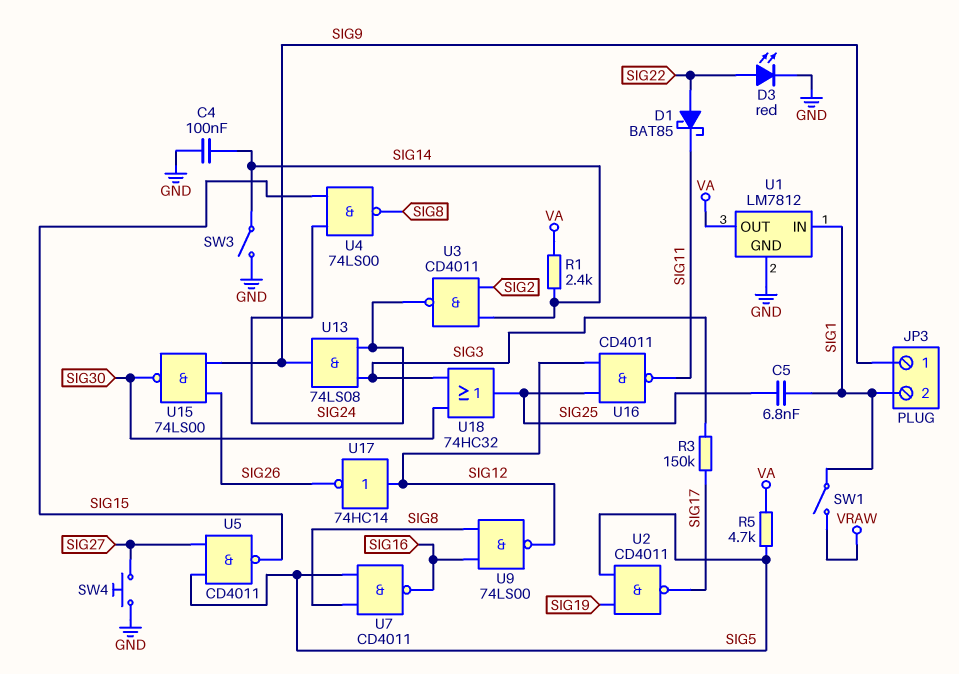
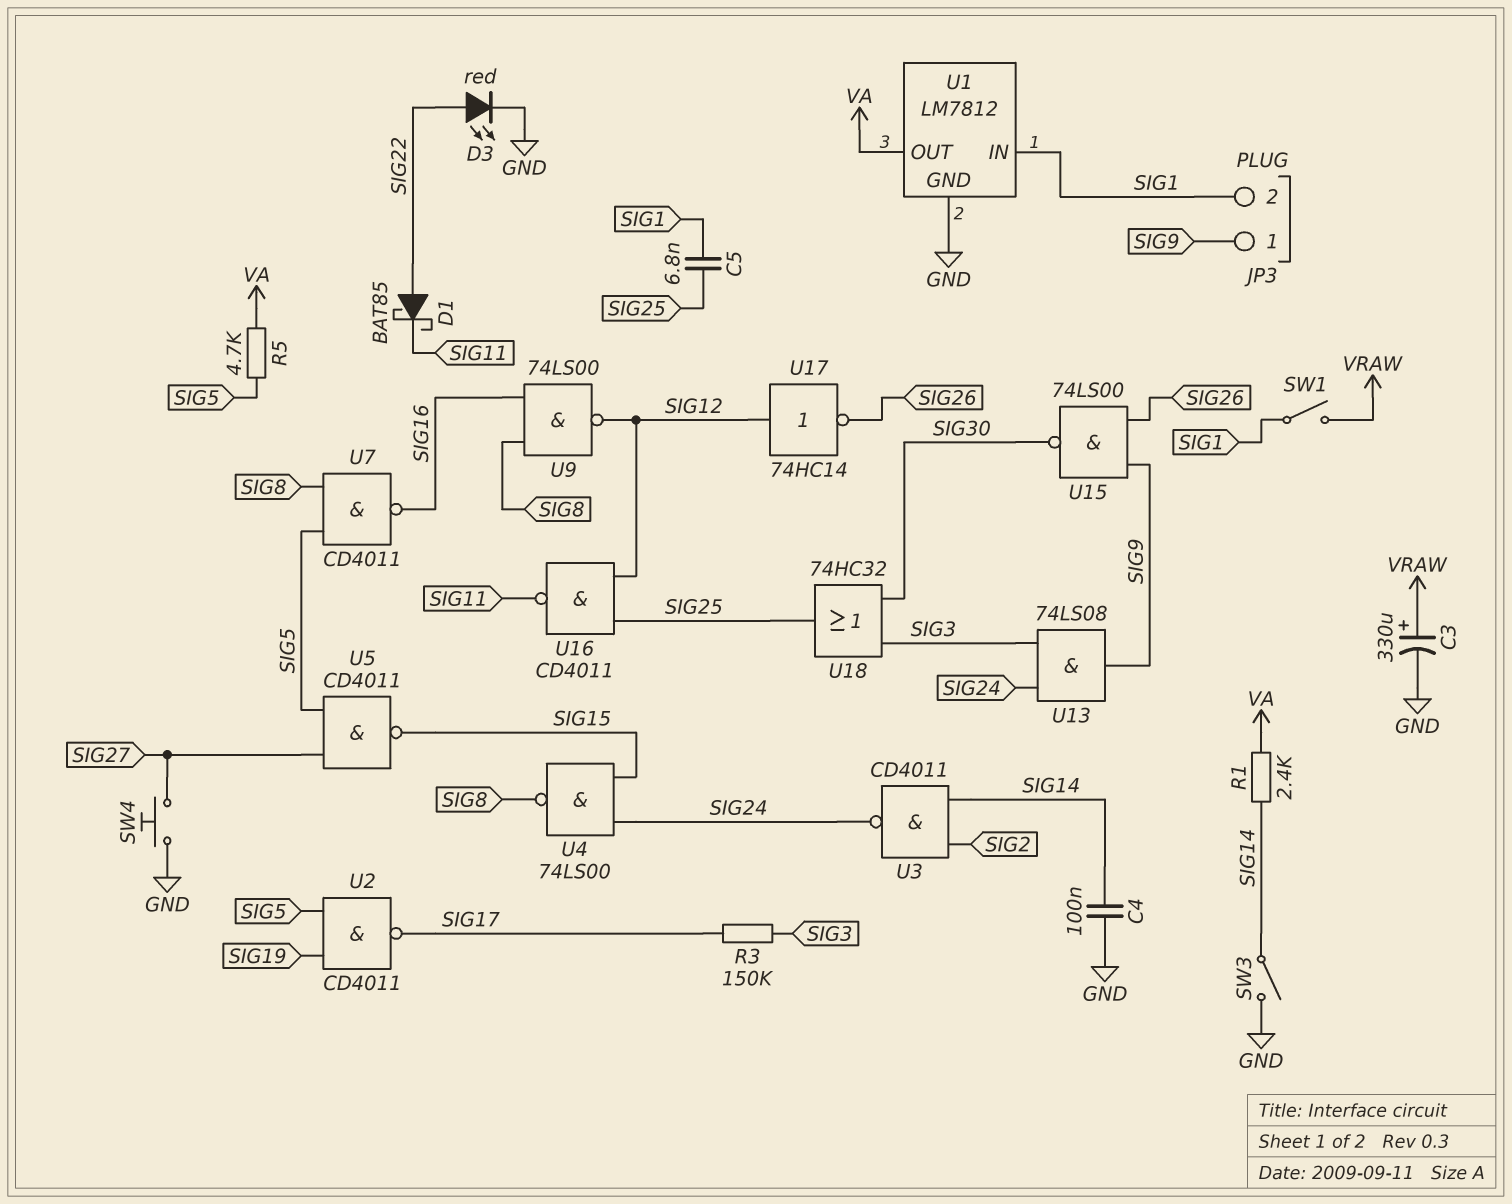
C3: none -> 330uF (plus VRAW, minus GND)

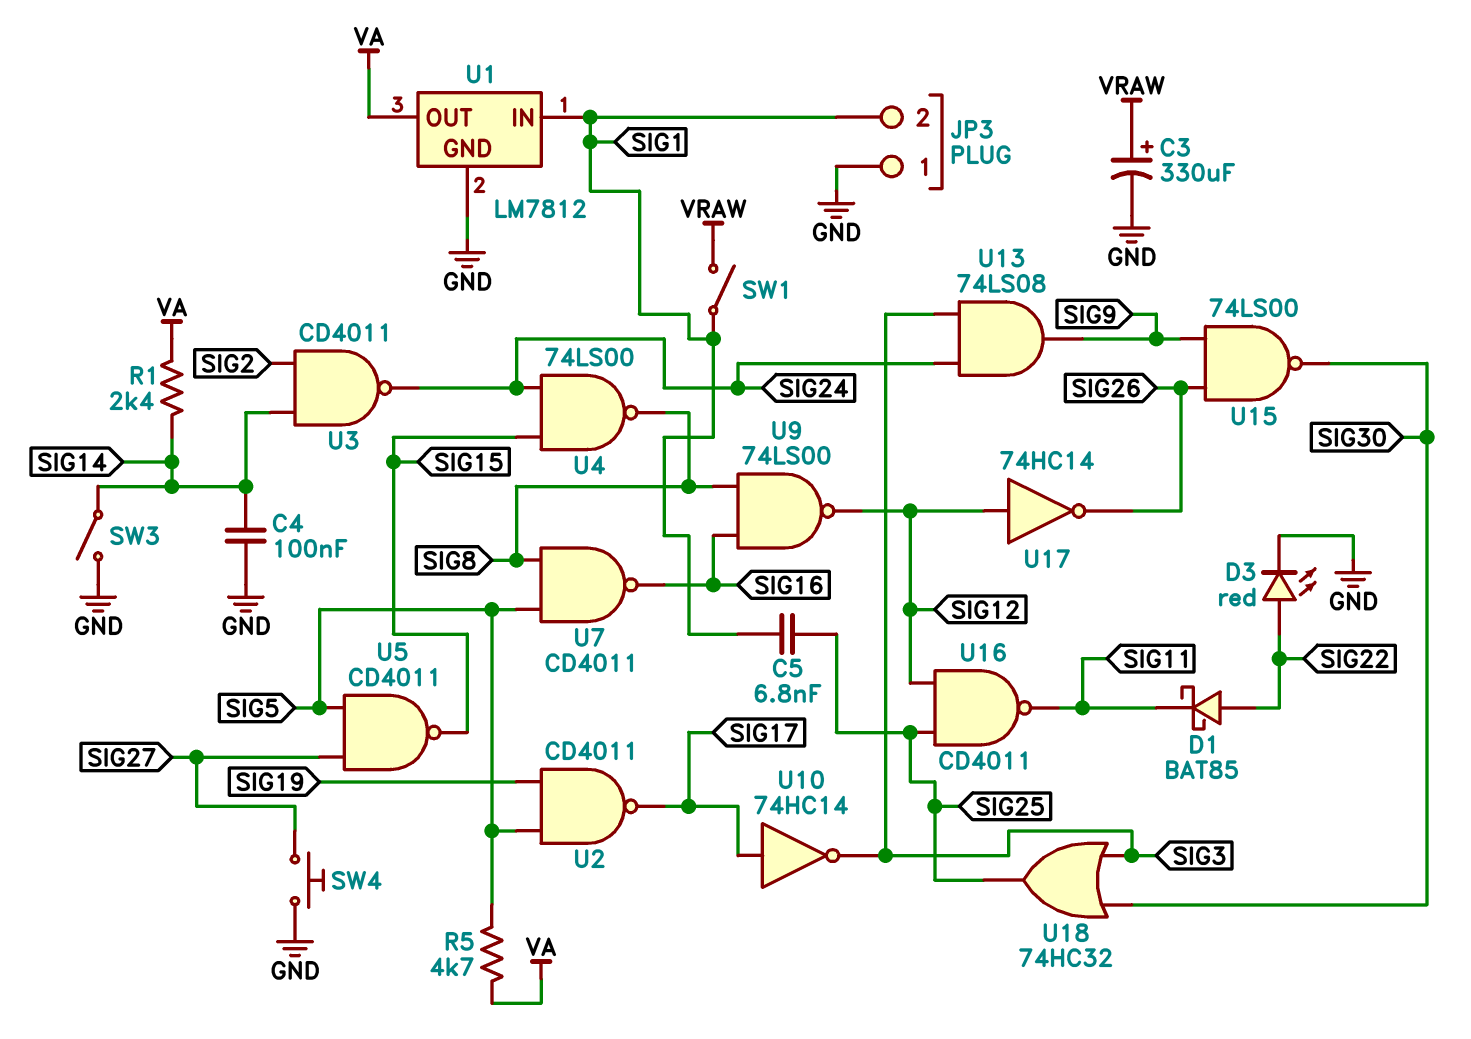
JP3 pin 1: SIG9 -> GND
R3: 150k (SIG3, SIG17) -> none
U10: none -> NOT 74HC14 (in SIG17, out SIG3)

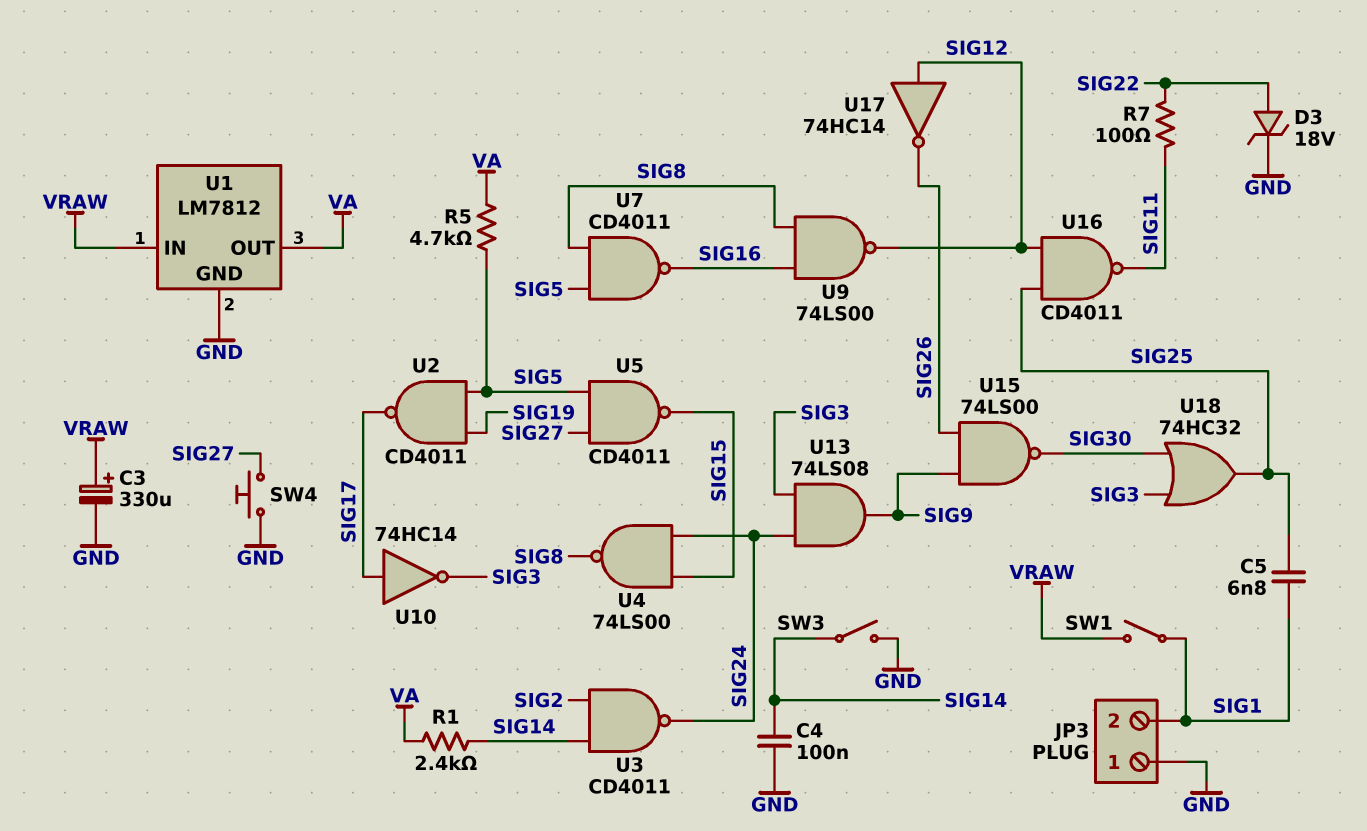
D1: schottky BAT85 (A SIG22, K SIG11) -> none
D3: LED red (A SIG22, K GND) -> zener 18V (A SIG22, K GND)
R7: none -> 100 (SIG11, SIG22)
U1 pin IN: SIG1 -> VRAW

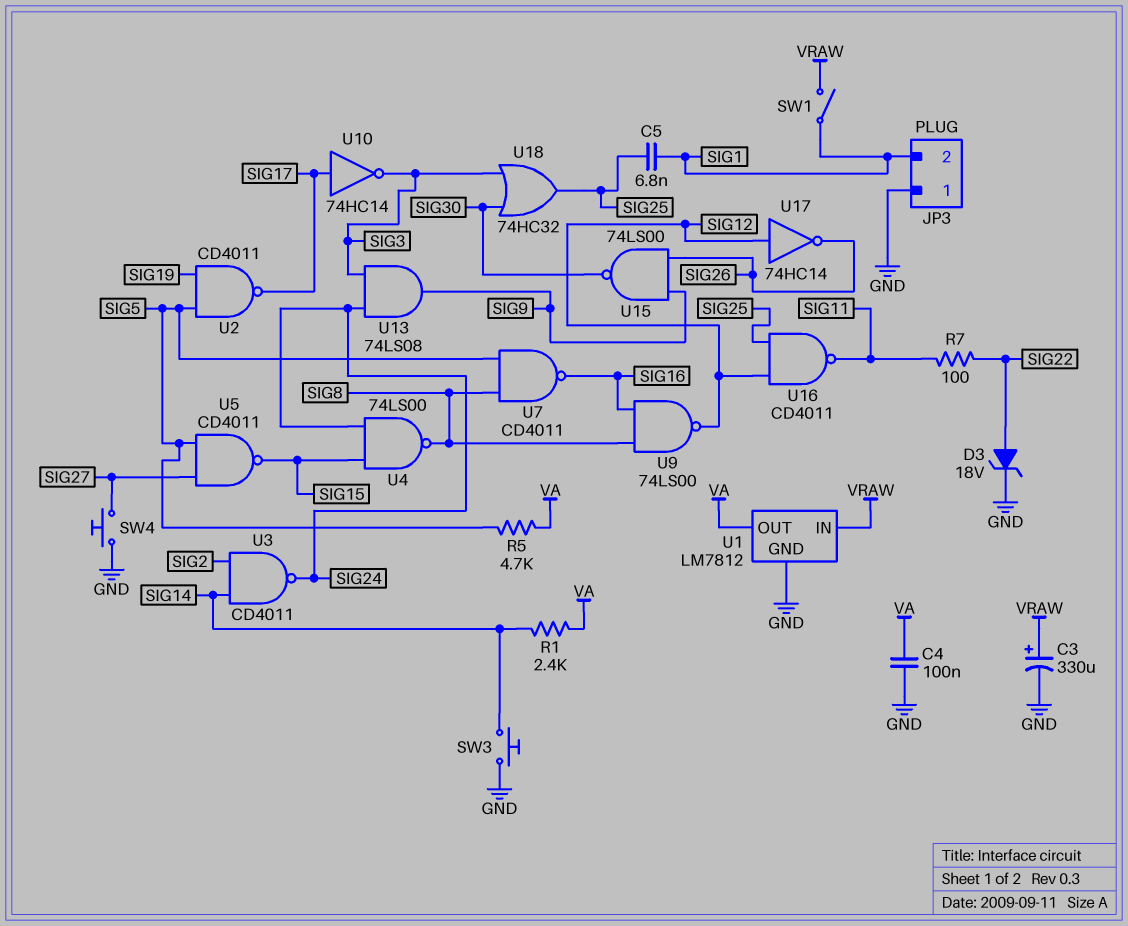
C4: 100nF (GND, SIG14) -> 100nF (GND, VA)
SW3: switch (GND, SIG14) -> button (GND, SIG14)

